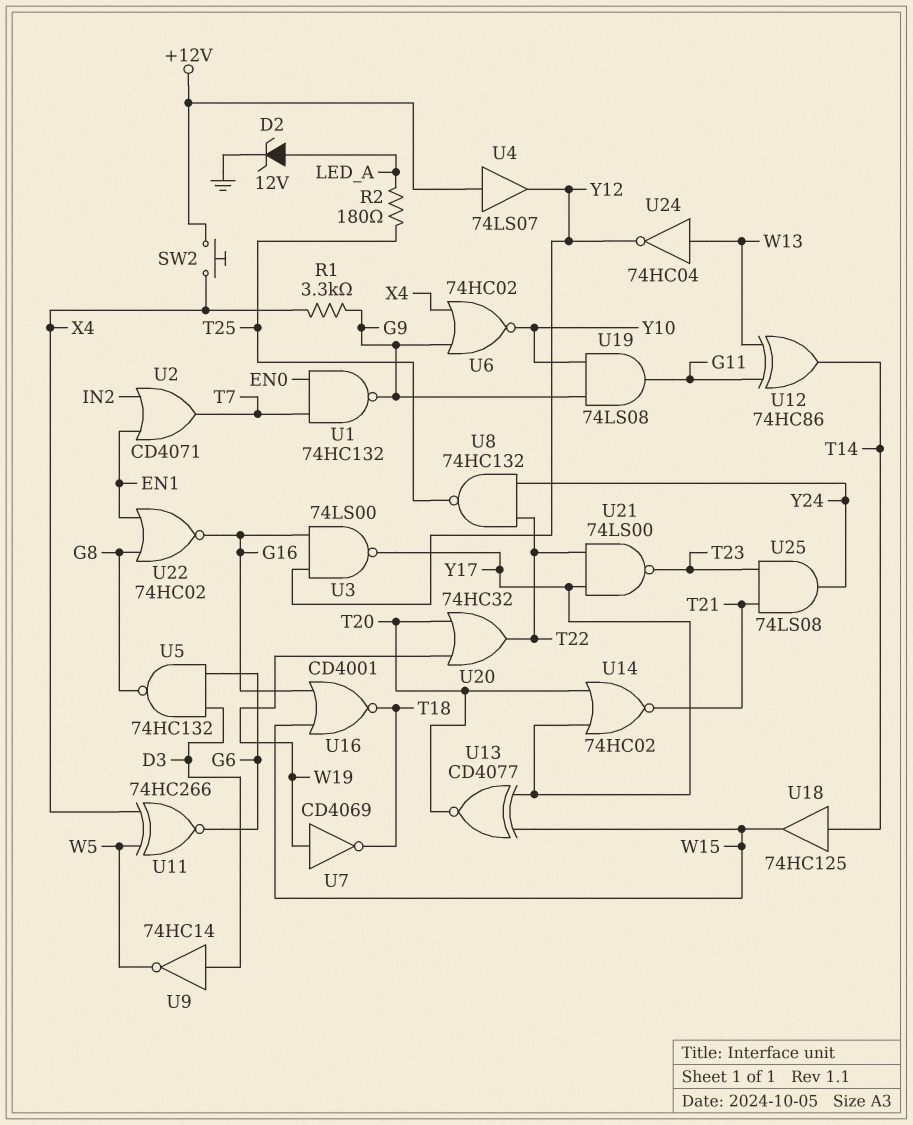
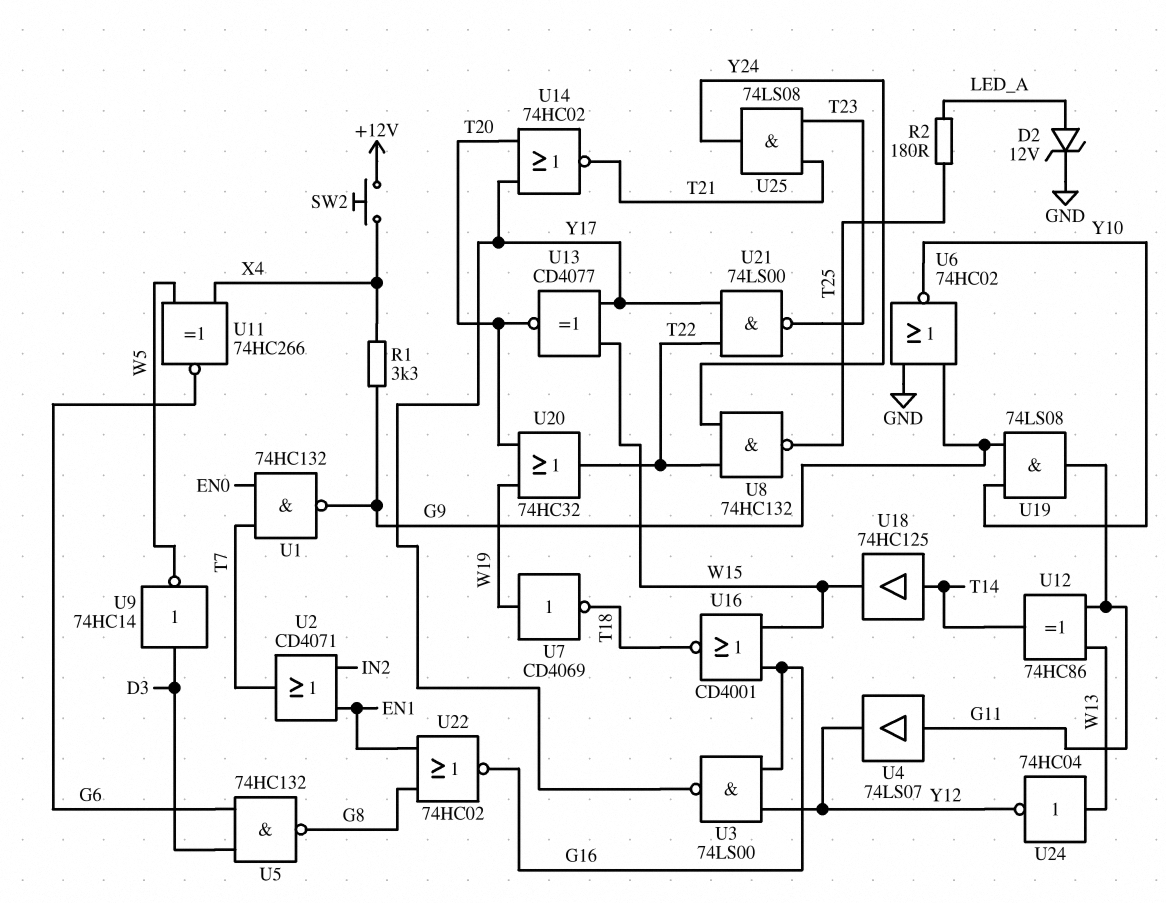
U4: buffer 74LS07 (in +12V, out Y12) -> buffer 74LS07 (in G11, out Y12)
U6: NOR 74HC02 (in G9, in X4, out Y10) -> NOR 74HC02 (in G9, in GND, out Y10)

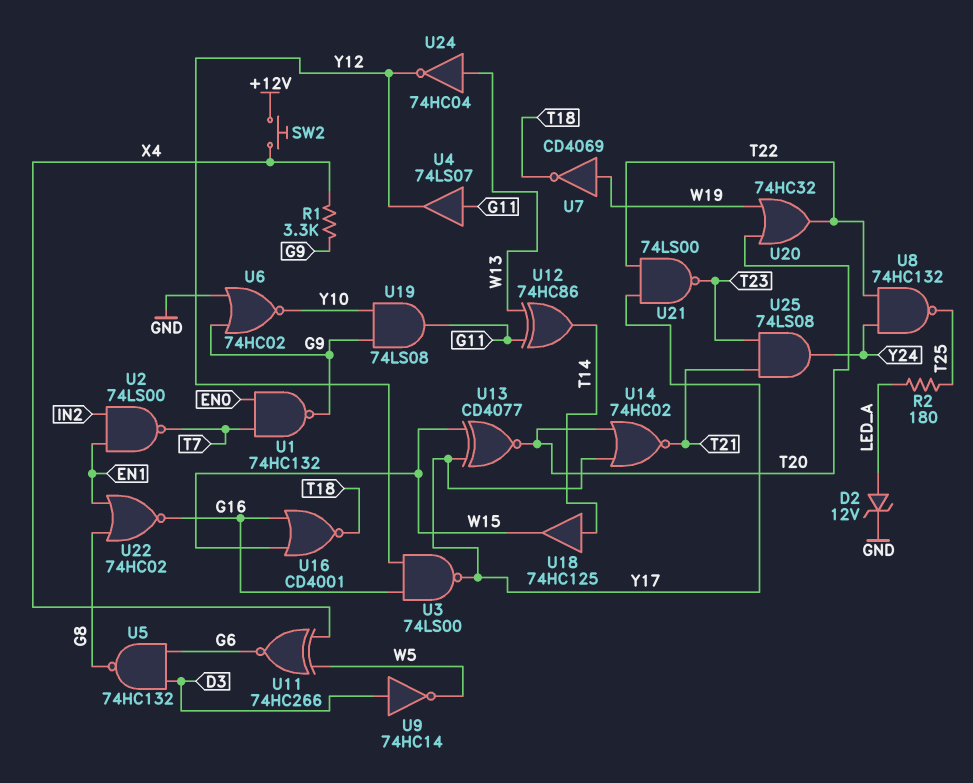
U2: OR CD4071 (in EN1, in IN2, out T7) -> NAND 74LS00 (in EN1, in IN2, out T7)

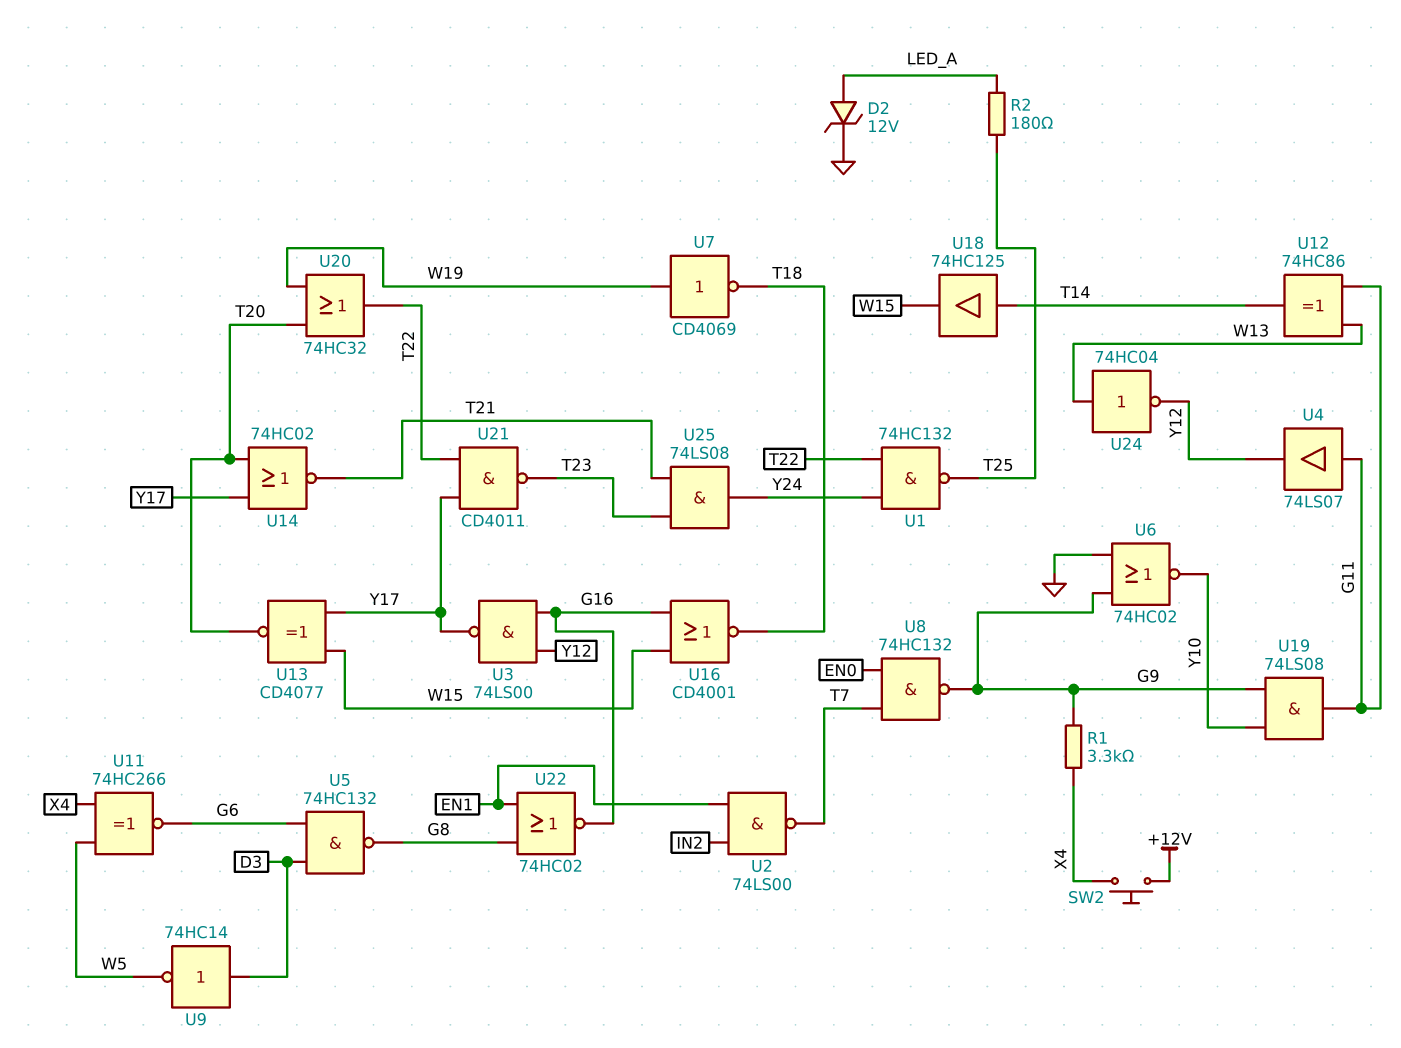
U1: NAND 74HC132 (in EN0, in T7, out G9) -> NAND 74HC132 (in T22, in Y24, out T25)
U8: NAND 74HC132 (in T22, in Y24, out T25) -> NAND 74HC132 (in EN0, in T7, out G9)
U21: NAND 74LS00 (in T22, in Y17, out T23) -> NAND CD4011 (in T22, in Y17, out T23)

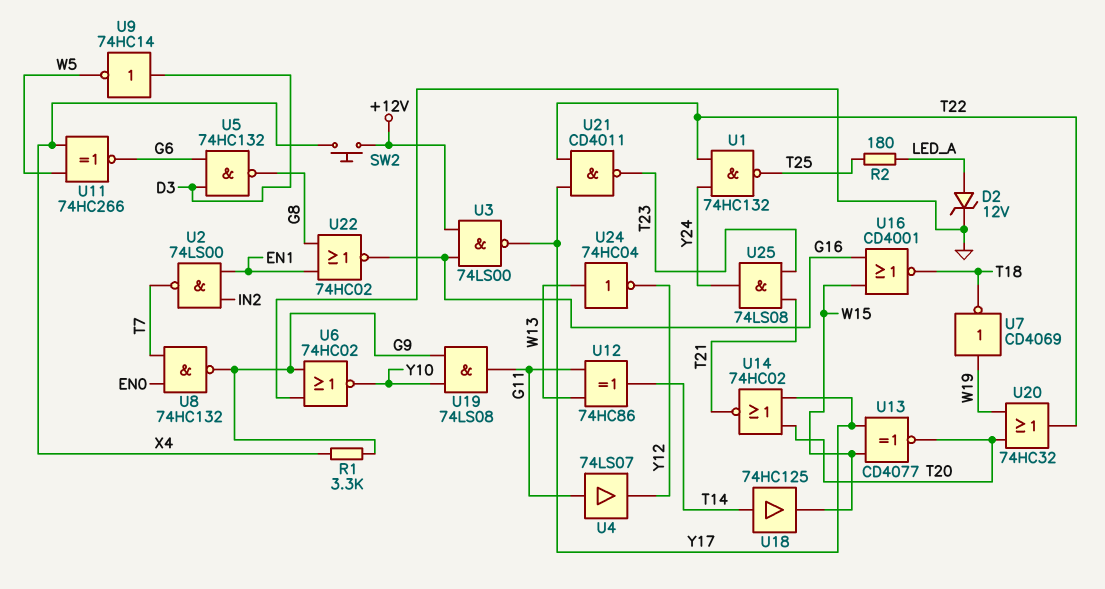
U3: NAND 74LS00 (in G16, in Y12, out Y17) -> NAND 74LS00 (in +12V, in G16, out Y17)

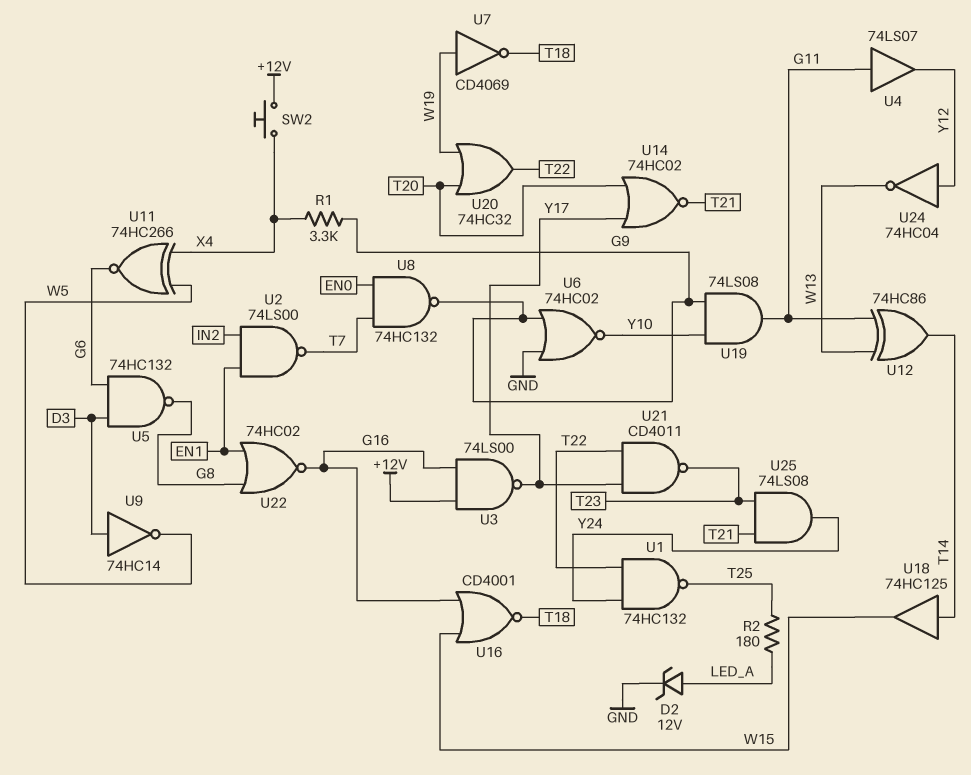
U13: XNOR CD4077 (in W15, in Y17, out T20) -> none
U24: NOT 74HC04 (in W13, out Y12) -> NOT 74HC04 (in Y12, out W13)

